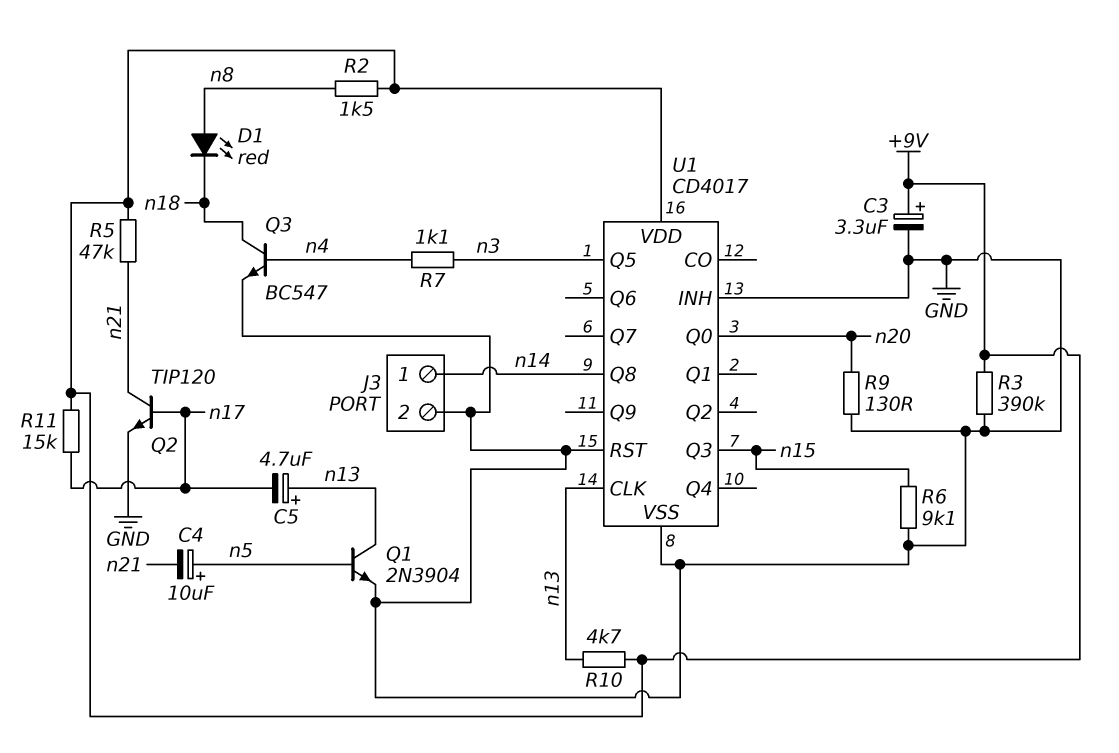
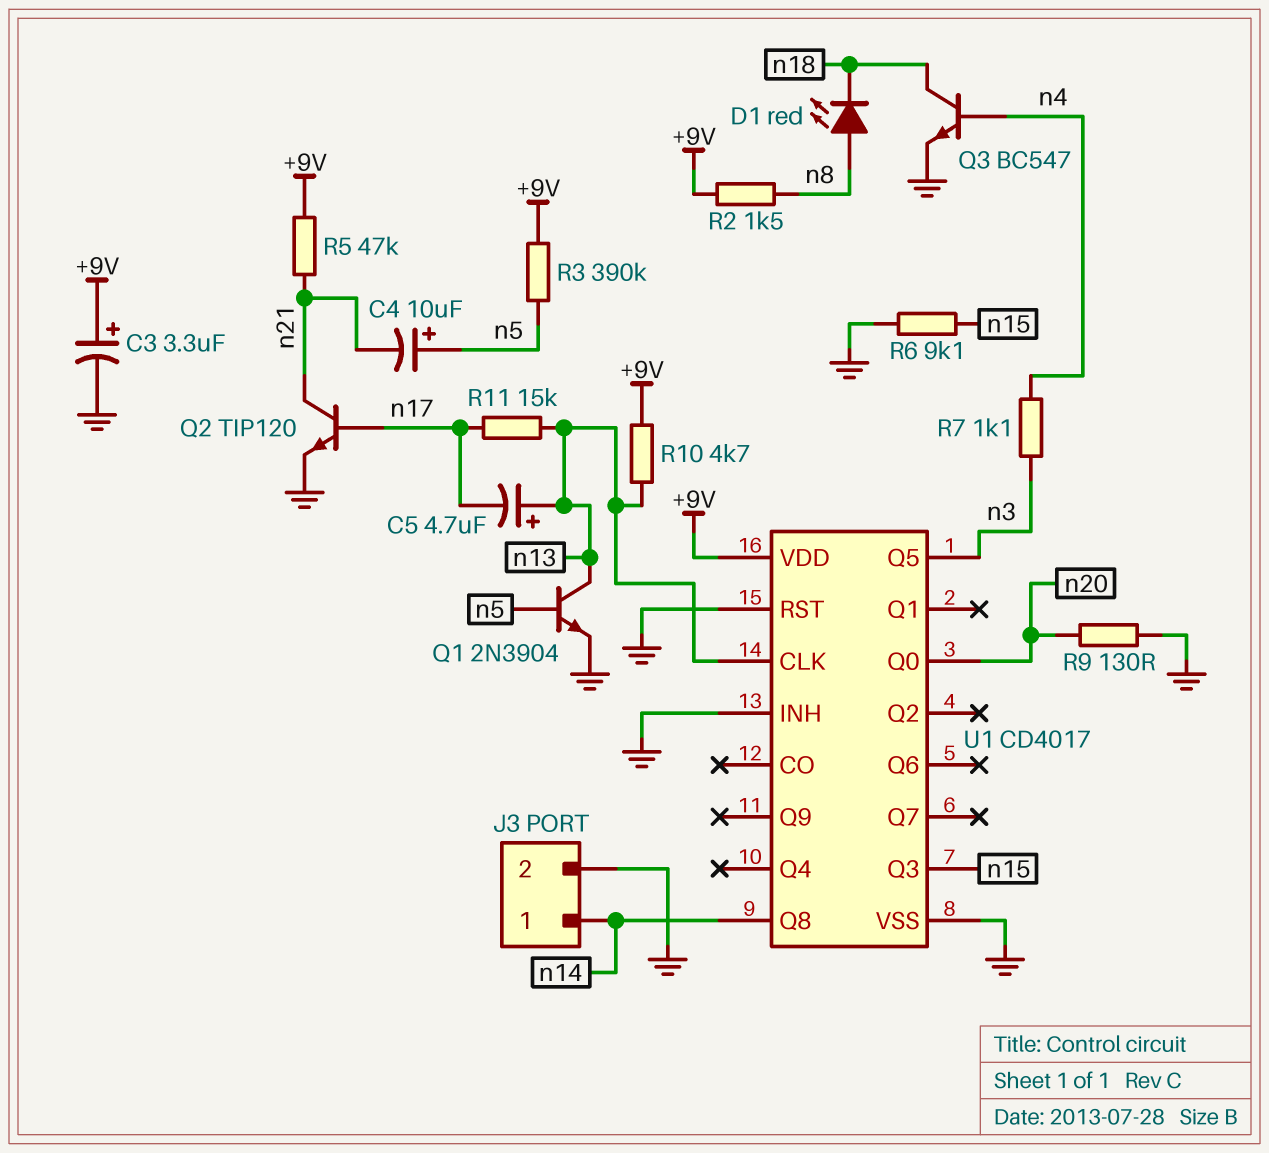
R3: 390k (+9V, GND) -> 390k (+9V, n5)
R11: 15k (+9V, n17) -> 15k (n13, n17)

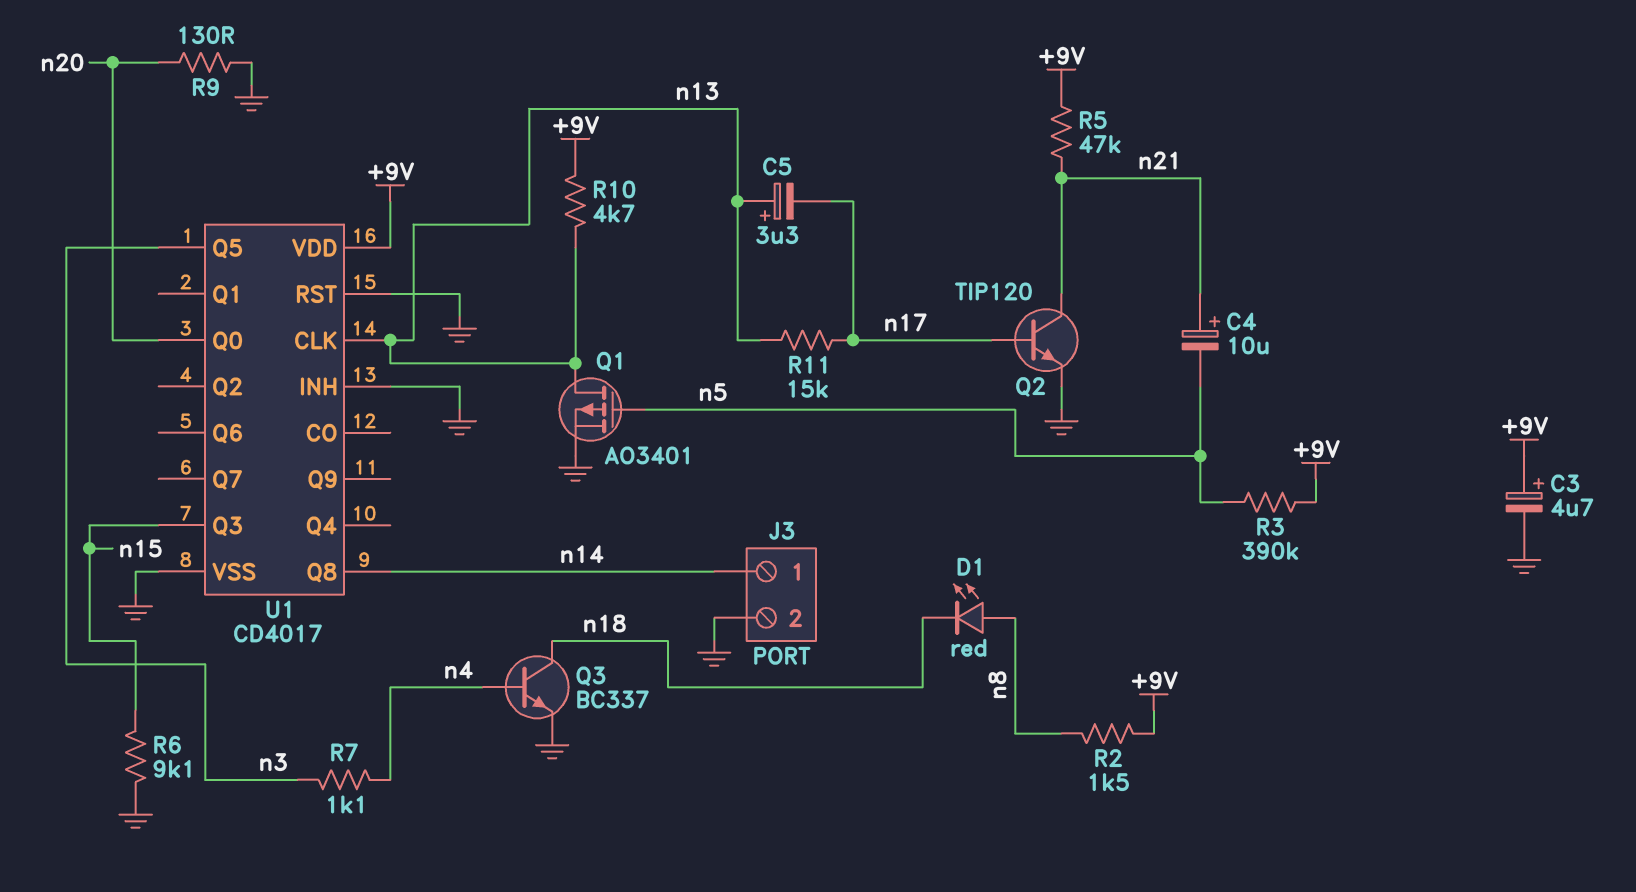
C3: 3.3uF (plus +9V, minus GND) -> 4.7uF (plus +9V, minus GND)
C4: 10uF (plus n5, minus n21) -> 10uF (plus n21, minus n5)
C5: 4.7uF (plus n13, minus n17) -> 3.3uF (plus n13, minus n17)
Q1: NPN 2N3904 (B n5, C n13, E GND) -> PMOS AO3401 (G n5, D n13, S GND)
Q3: NPN BC547 (B n4, C n18, E GND) -> NPN BC337 (B n4, C n18, E GND)

